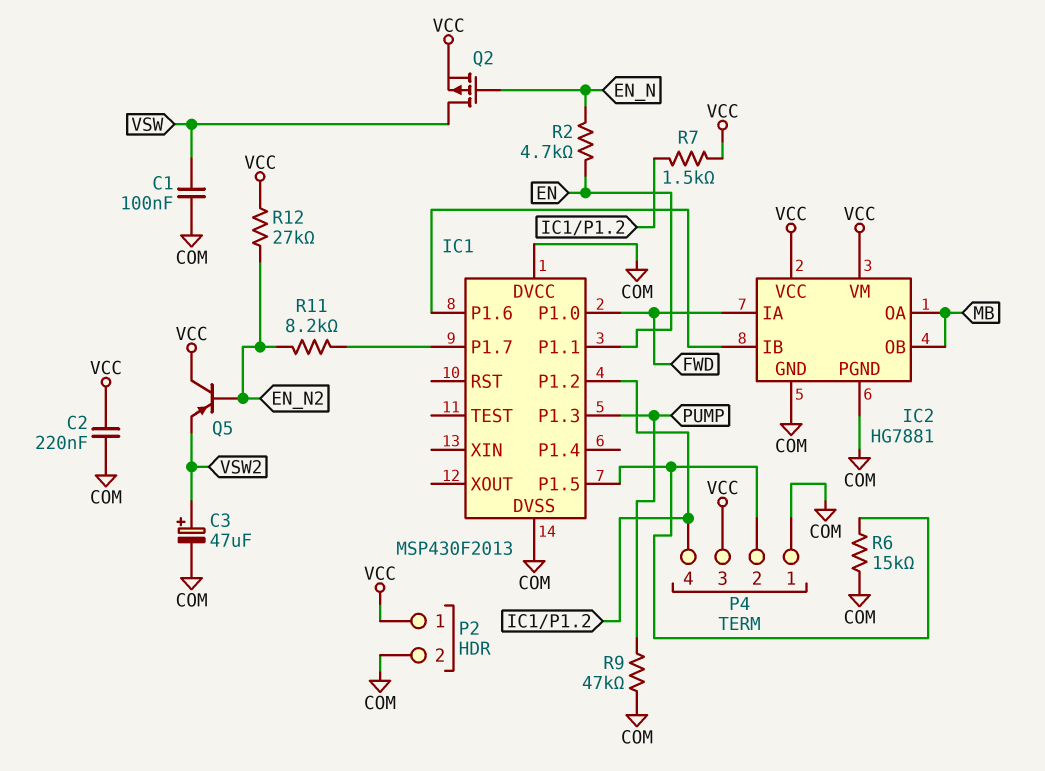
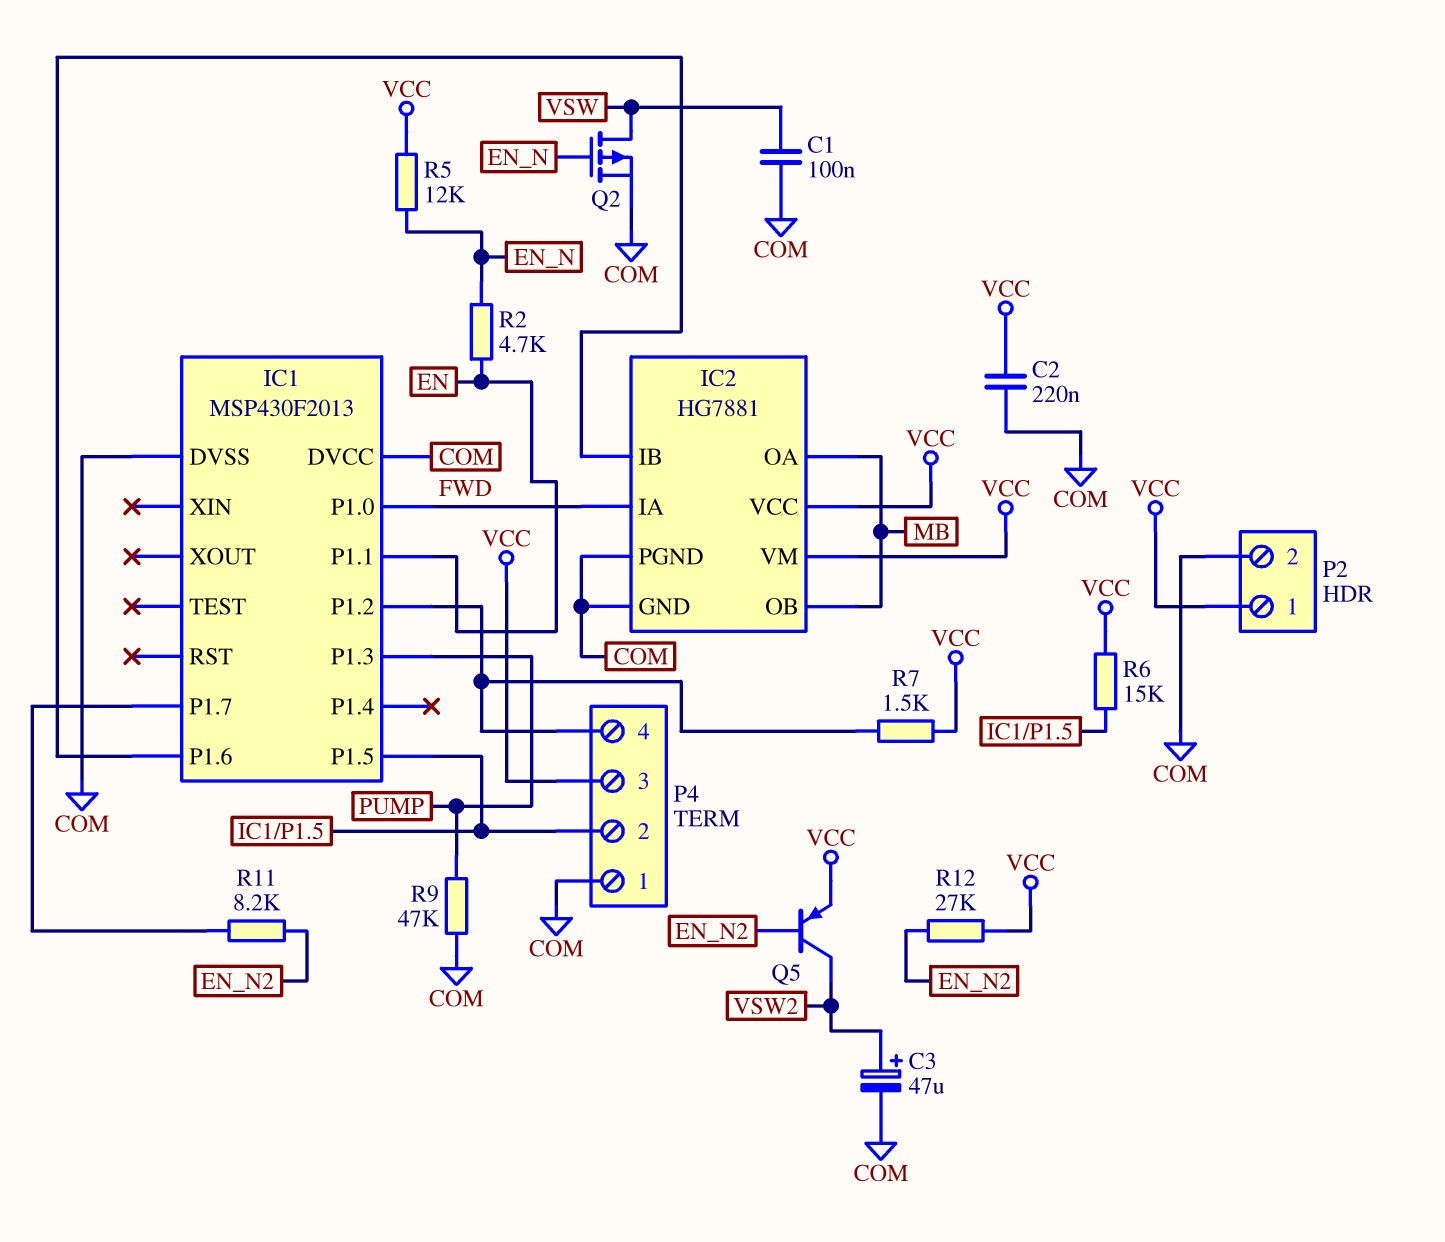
Q2: PMOS (G EN_N, D VSW, S VCC) -> PMOS (G EN_N, D VSW, S COM)
Q5: PNP (B EN_N2, C VCC, E VSW2) -> PNP (B EN_N2, C VSW2, E VCC)
R5: none -> 12k (EN_N, VCC)
R6: 15k (COM, IC1/P1.5) -> 15k (IC1/P1.5, VCC)

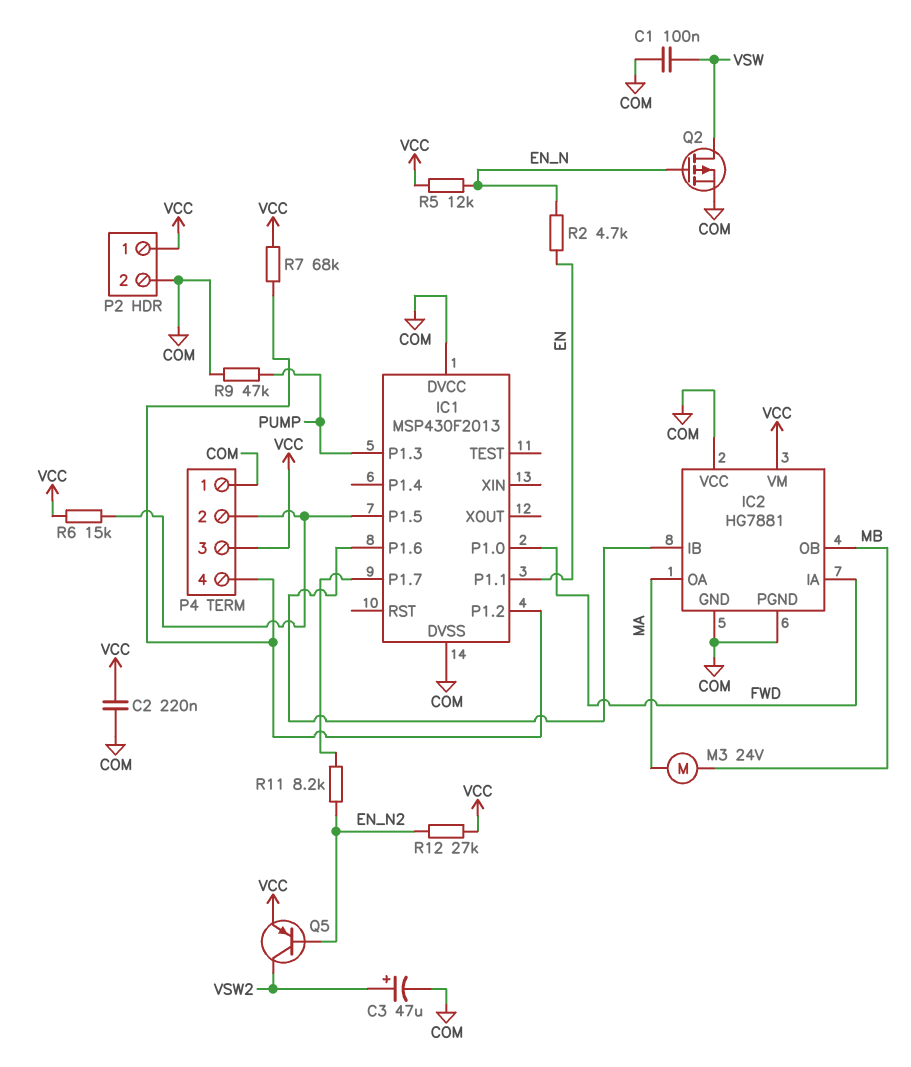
IC2 pin OA: MB -> MA
IC2 pin VCC: VCC -> COM
M3: none -> motor 24V (MA, MB)
R7: 1.5k (IC1/P1.2, VCC) -> 68k (IC1/P1.2, VCC)

